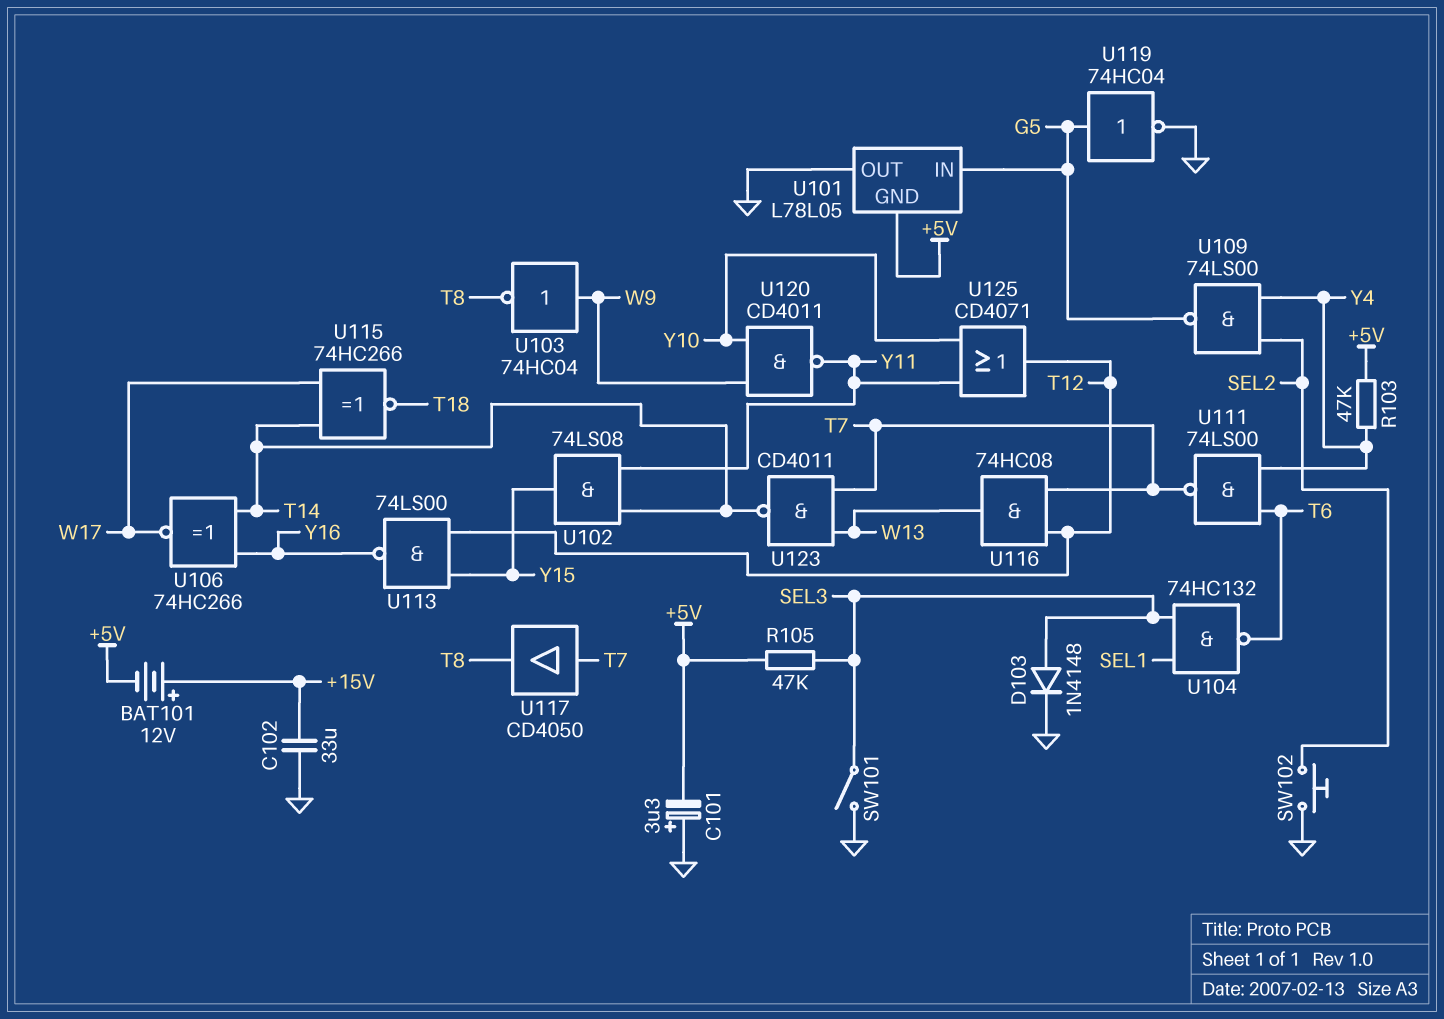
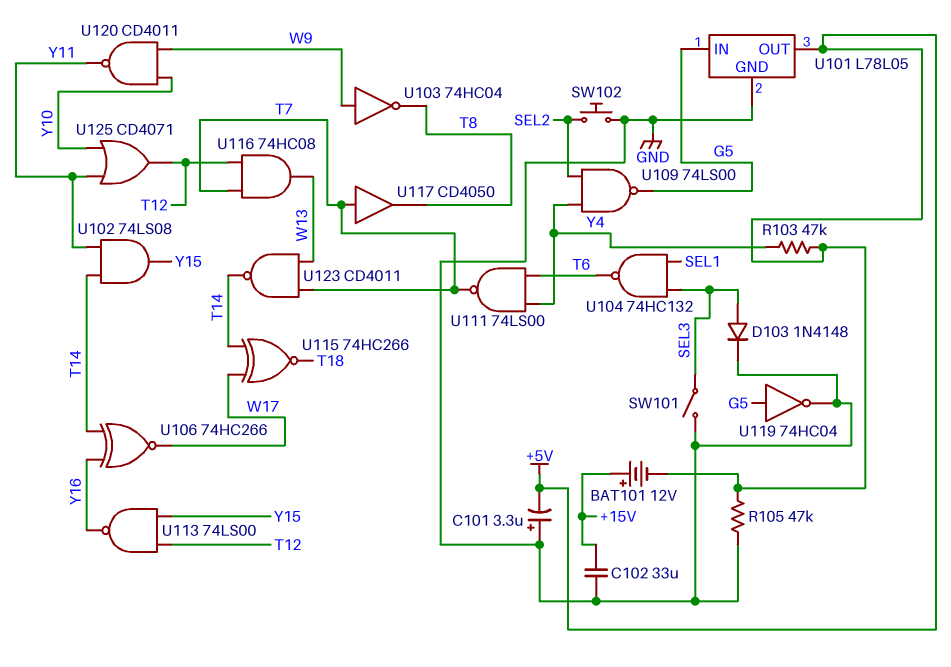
R105: 47k (+5V, SEL3) -> 47k (+5V, GND)
U101 pin GND: +5V -> GND
U101 pin OUT: GND -> +5V

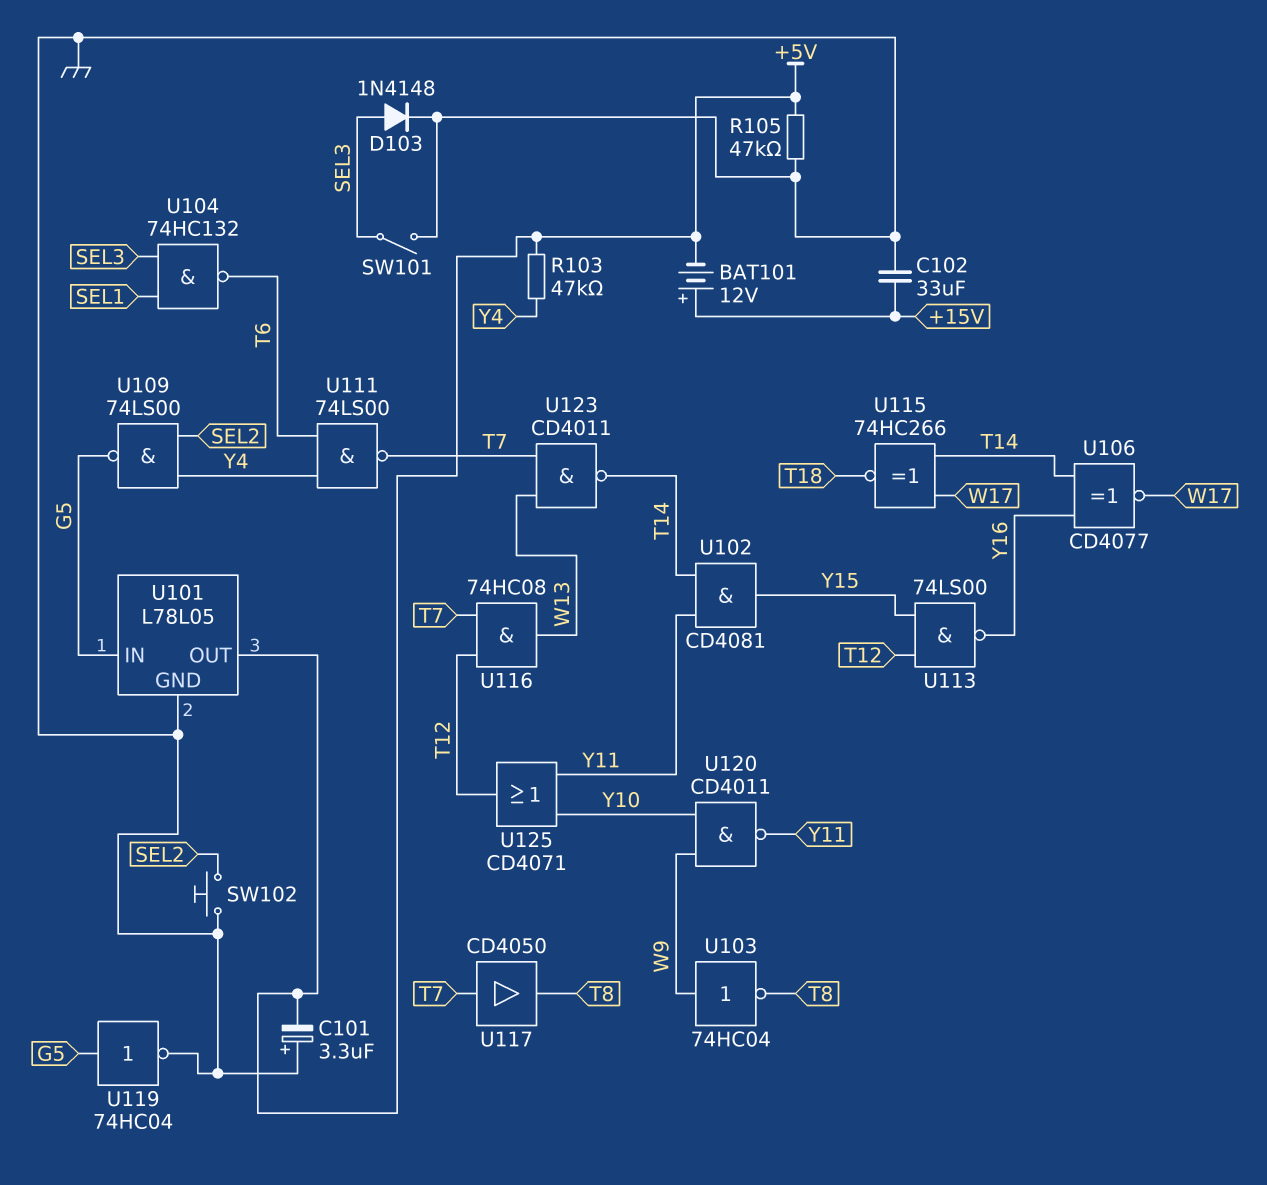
U102: AND 74LS08 (in T14, in Y11, out Y15) -> AND CD4081 (in T14, in Y11, out Y15)
U106: XNOR 74HC266 (in T14, in Y16, out W17) -> XNOR CD4077 (in T14, in Y16, out W17)

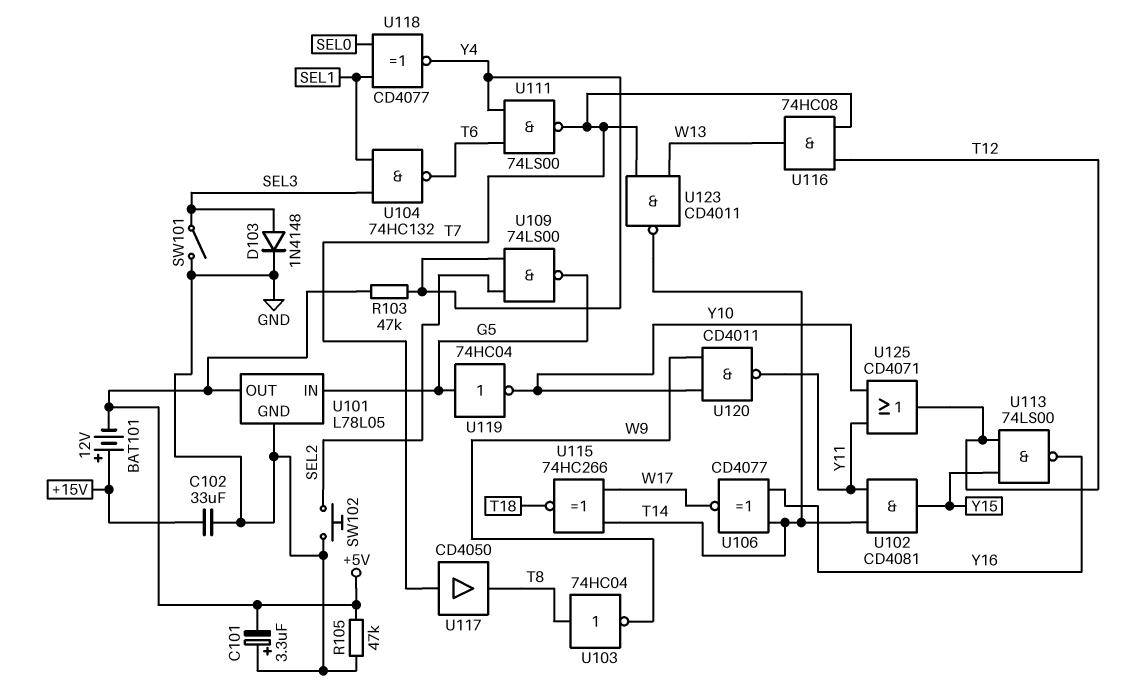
U103: NOT 74HC04 (in W9, out T8) -> NOT 74HC04 (in T8, out W9)
U118: none -> XNOR CD4077 (in SEL0, in SEL1, out Y4)
U119: NOT 74HC04 (in G5, out GND) -> NOT 74HC04 (in G5, out Y10)

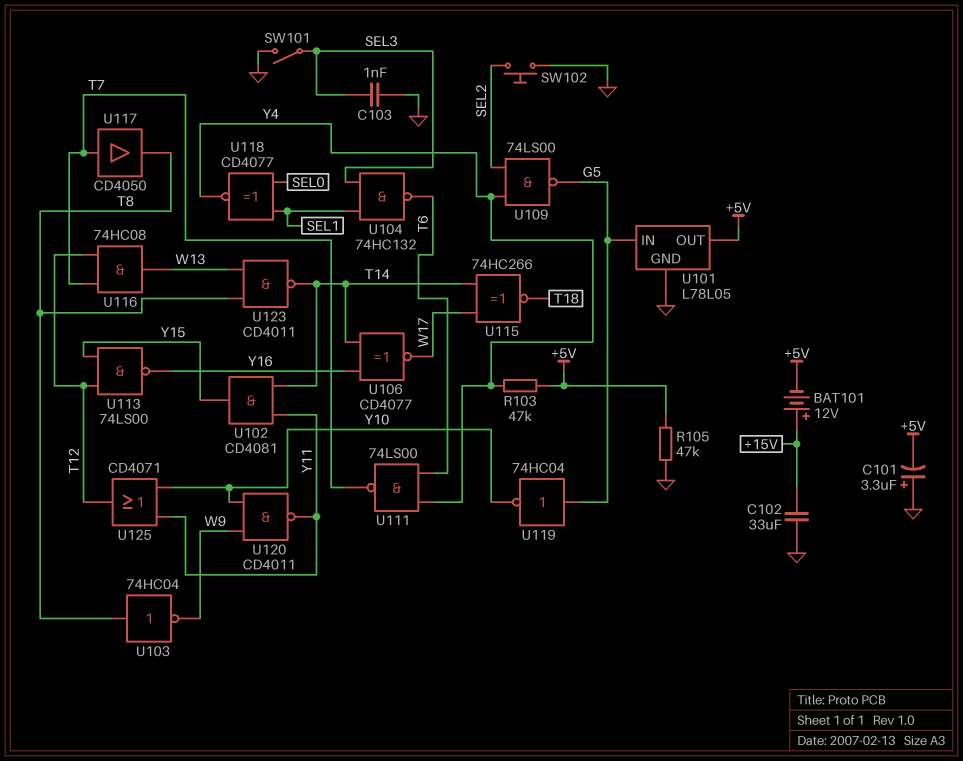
C103: none -> 1nF (GND, SEL3)
D103: diode 1N4148 (A SEL3, K GND) -> none
U123: NAND CD4011 (in T7, in W13, out T14) -> NAND CD4011 (in T8, in W13, out T14)

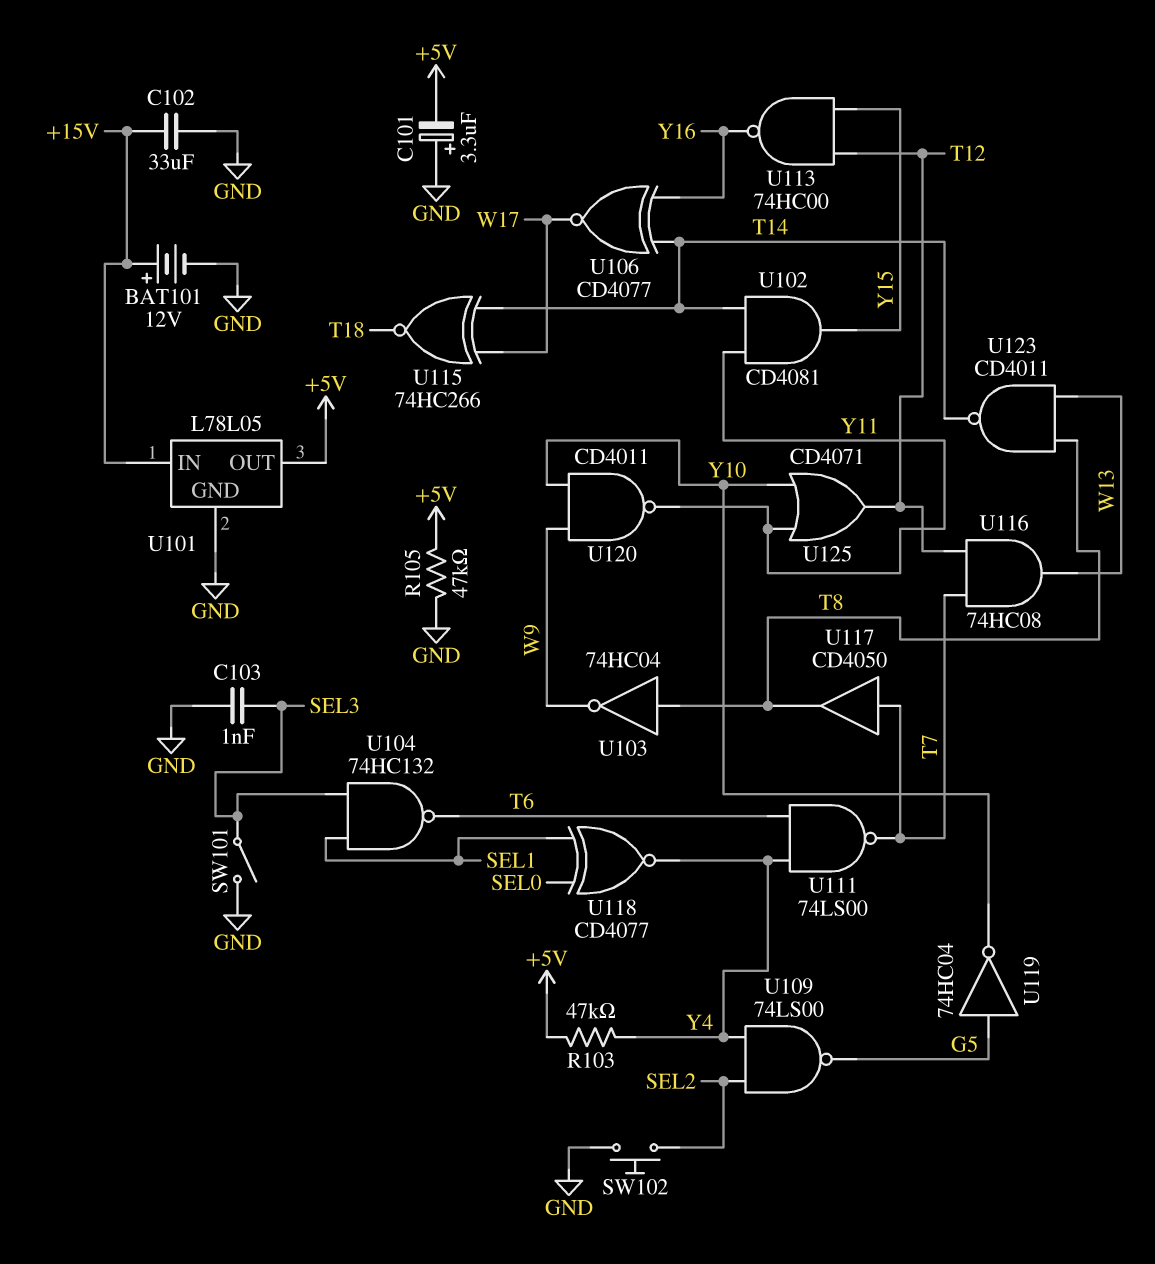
BAT101: 12V (plus +15V, minus +5V) -> 12V (plus +15V, minus GND)
U101 pin IN: G5 -> +15V
U113: NAND 74LS00 (in T12, in Y15, out Y16) -> NAND 74HC00 (in T12, in Y15, out Y16)

